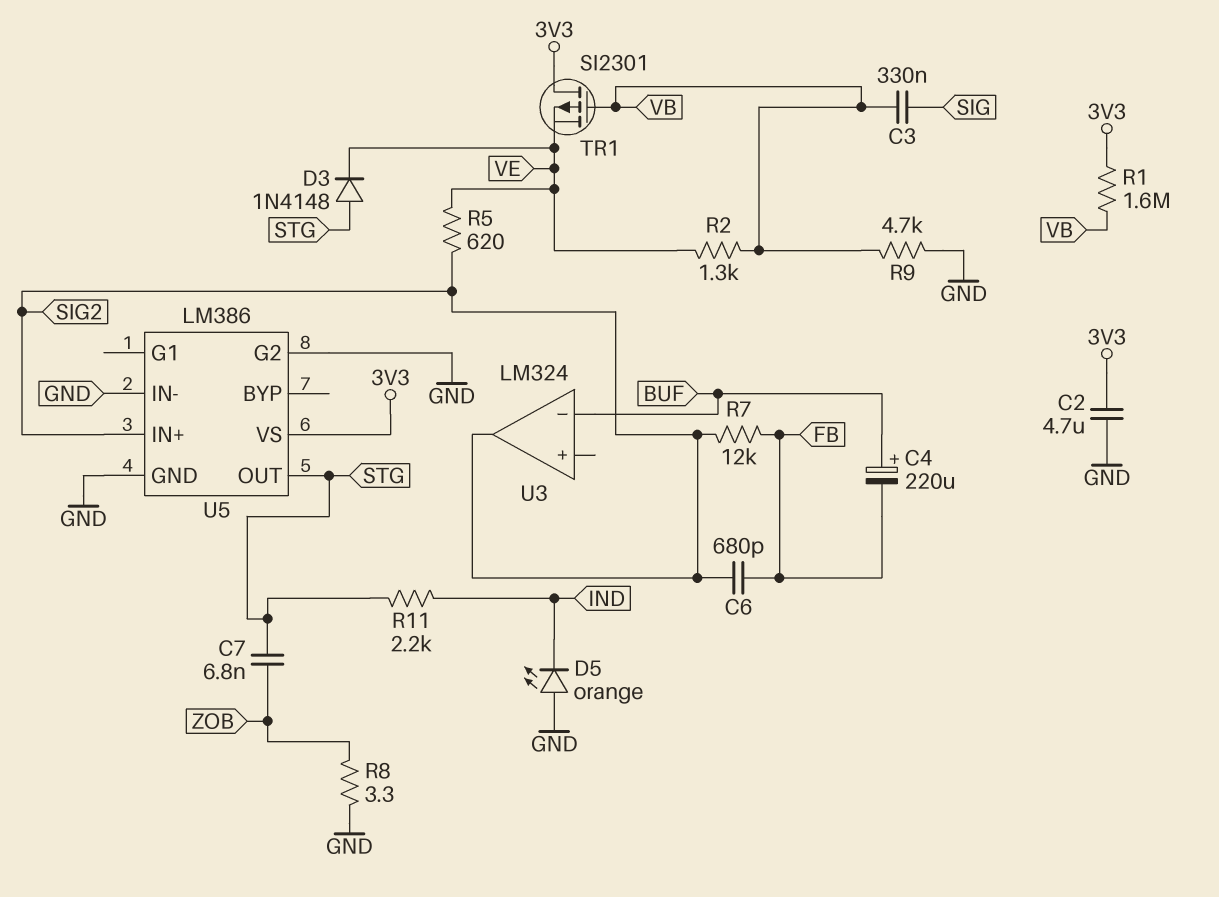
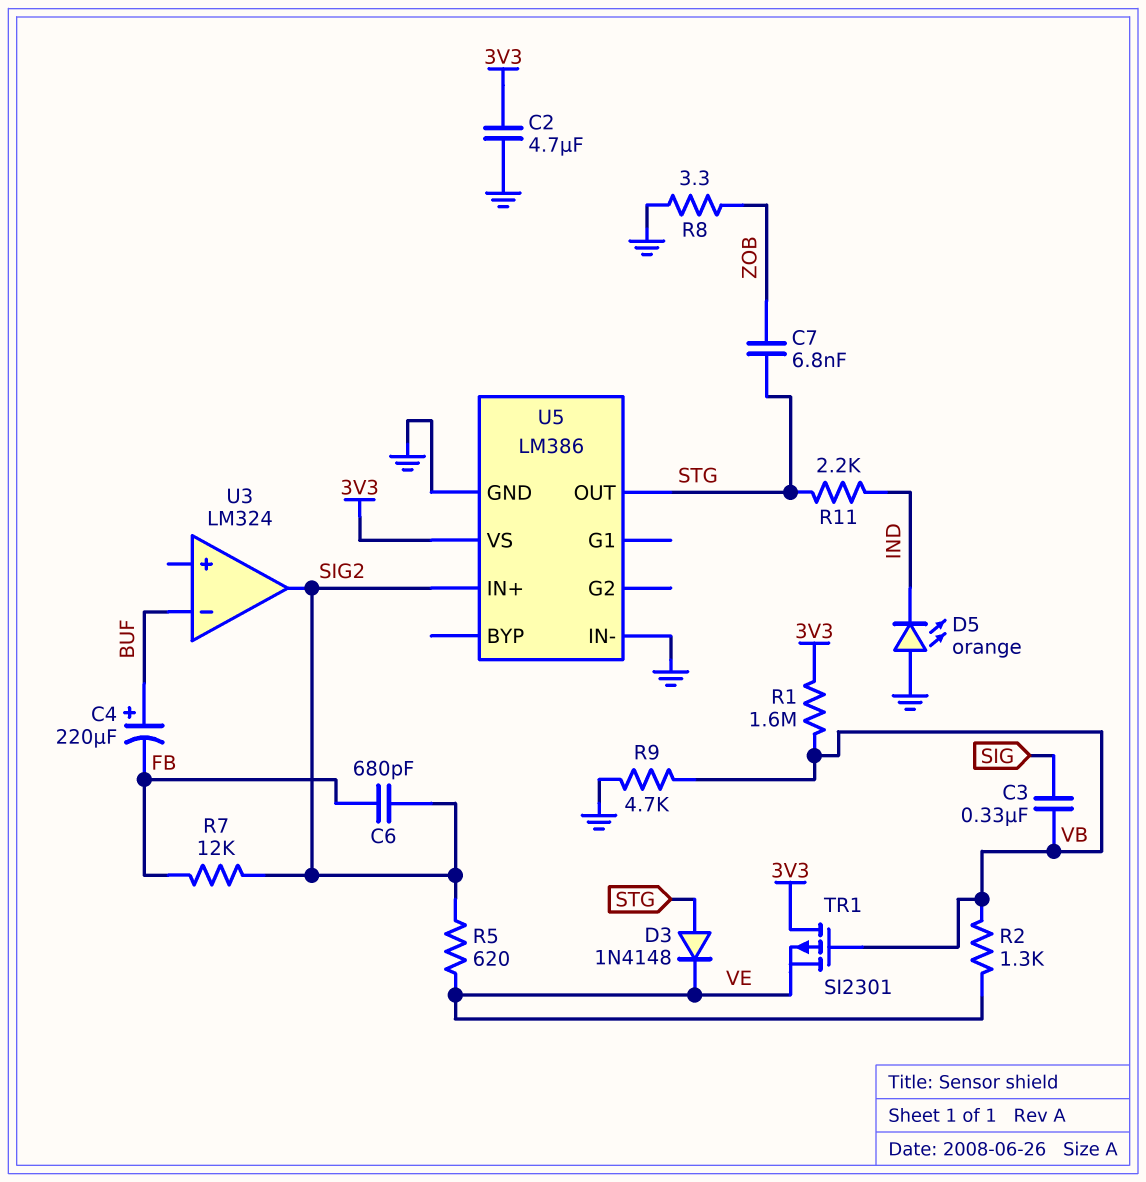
U5 pin G2: GND -> none

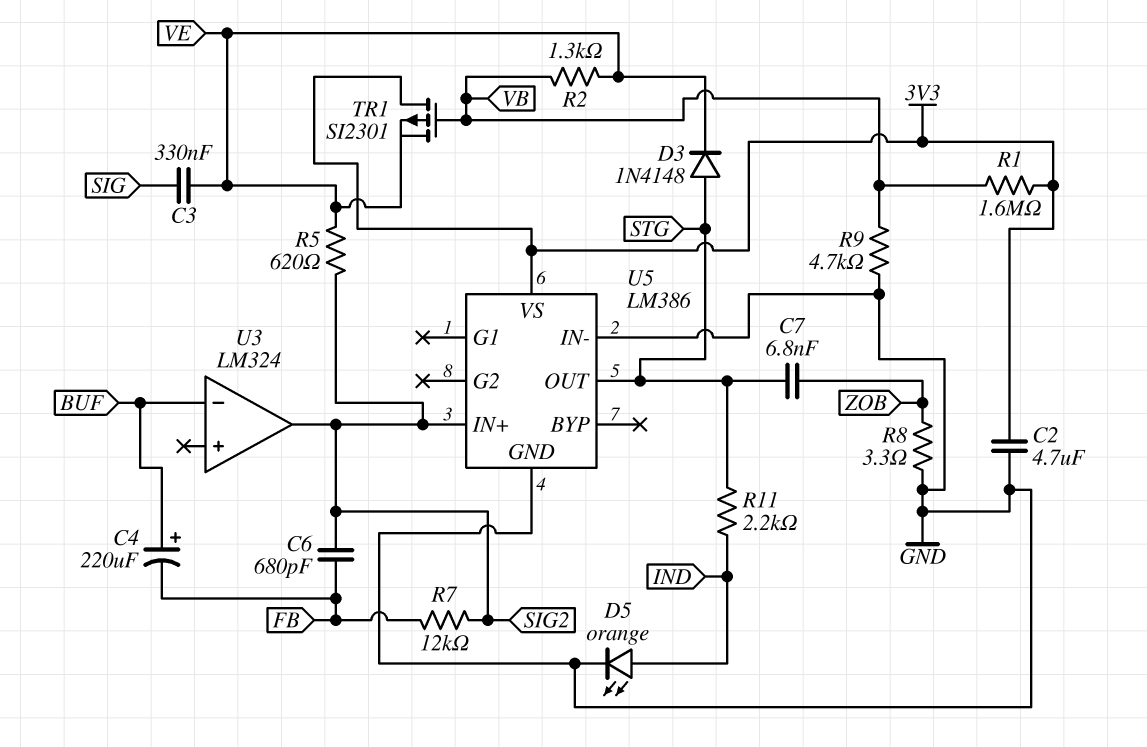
C3: 330nF (SIG, VB) -> 330nF (SIG, VE)
D5: LED orange (A GND, K IND) -> LED orange (A IND, K GND)

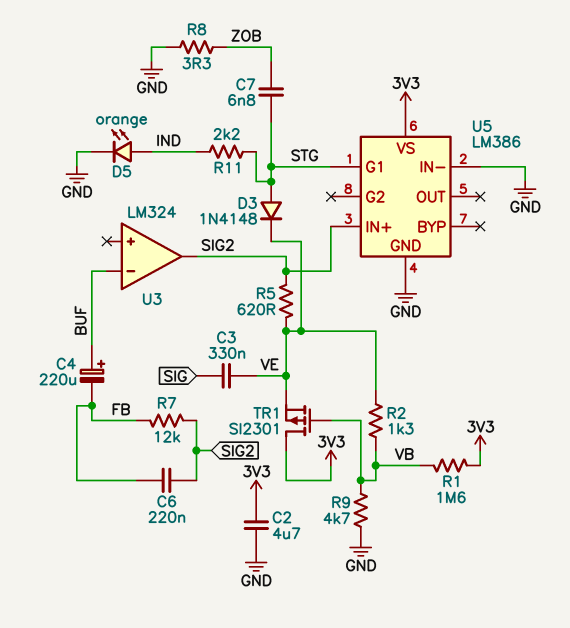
C6: 680pF (FB, SIG2) -> 220nF (FB, SIG2)
U5 pin G1: none -> STG
U5 pin OUT: STG -> none

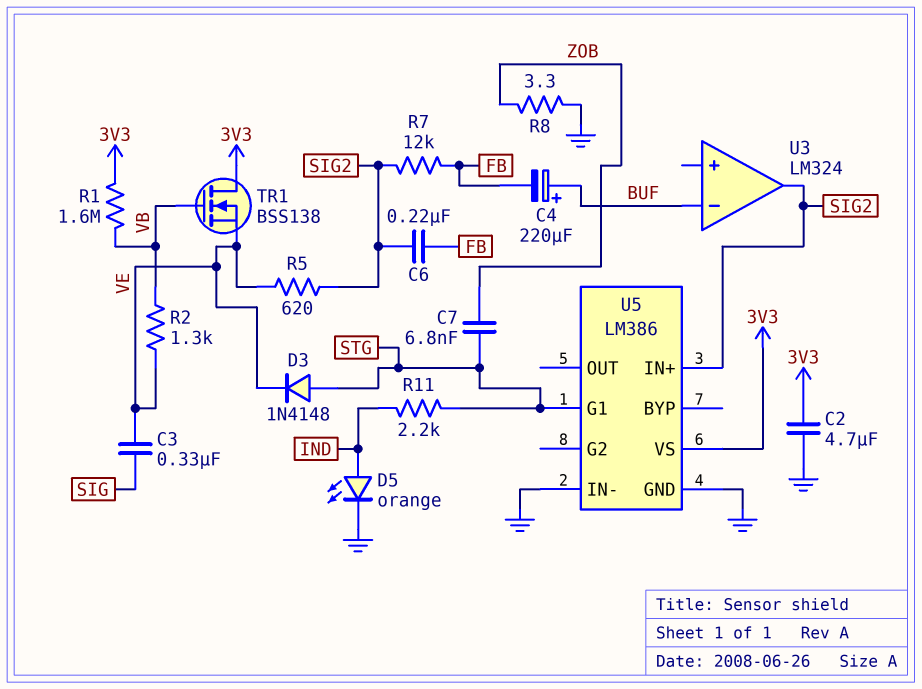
R9: 4.7k (GND, VB) -> none
TR1: PMOS SI2301 (G VB, D 3V3, S VE) -> NMOS BSS138 (G VB, D 3V3, S VE)

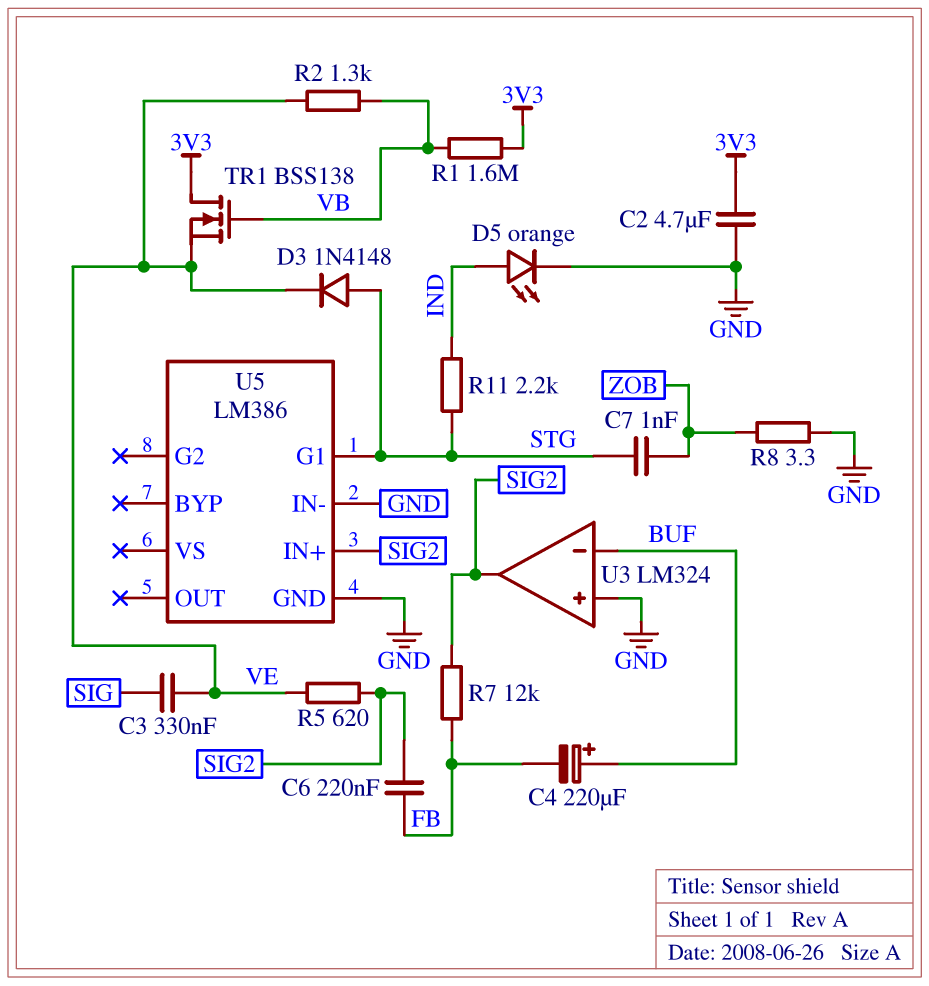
C7: 6.8nF (STG, ZOB) -> 1nF (STG, ZOB)
U3 pin in+: none -> GND
U5 pin VS: 3V3 -> none

